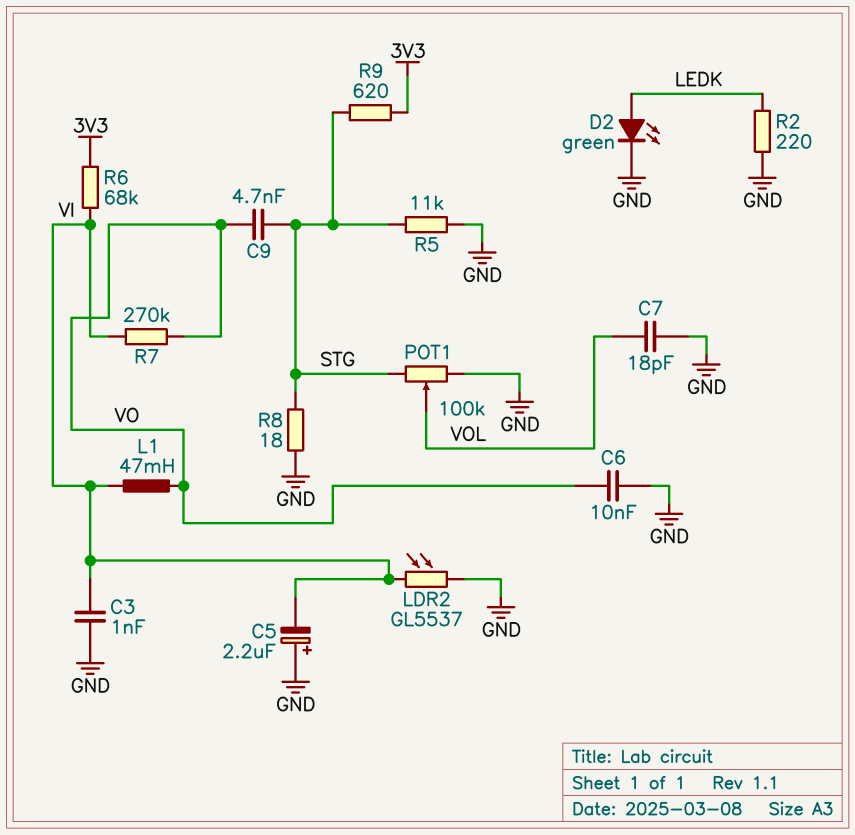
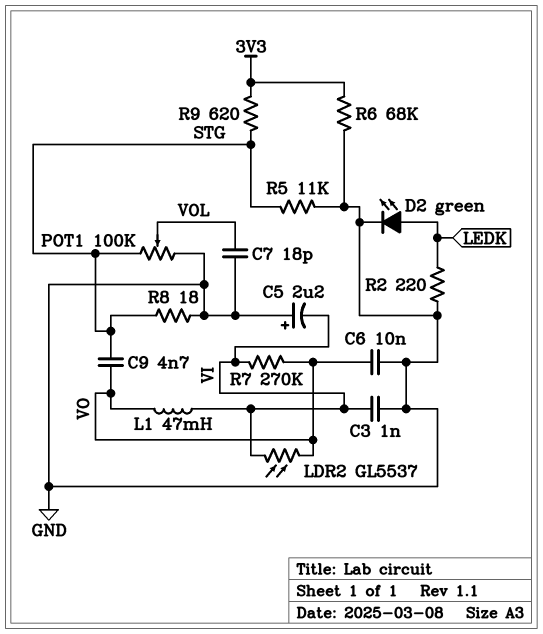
LDR2: GL5537 (GND, VI) -> GL5537 (VI, VO)
R6: 68k (3V3, VI) -> 68k (3V3, GND)

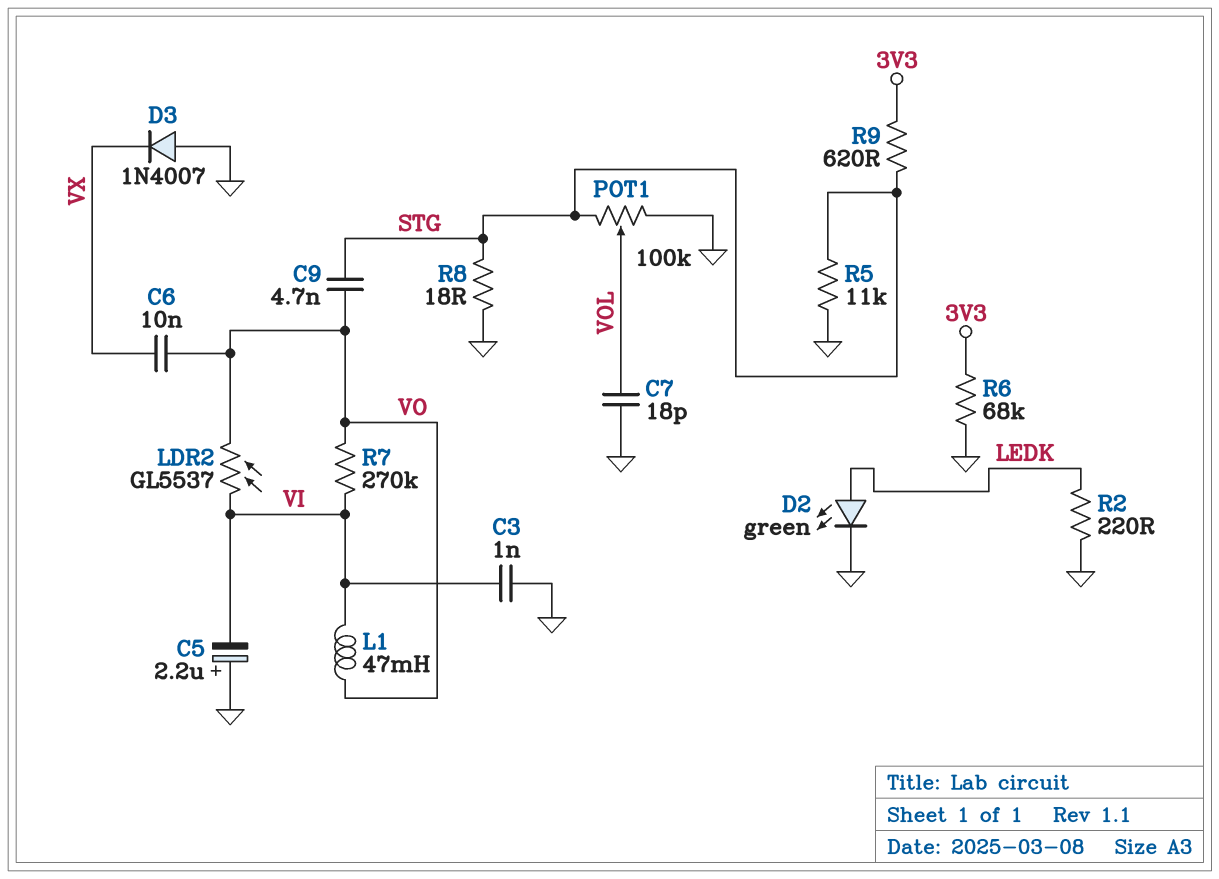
C6: 10nF (GND, VO) -> 10nF (VO, VX)
D3: none -> diode 1N4007 (A GND, K VX)

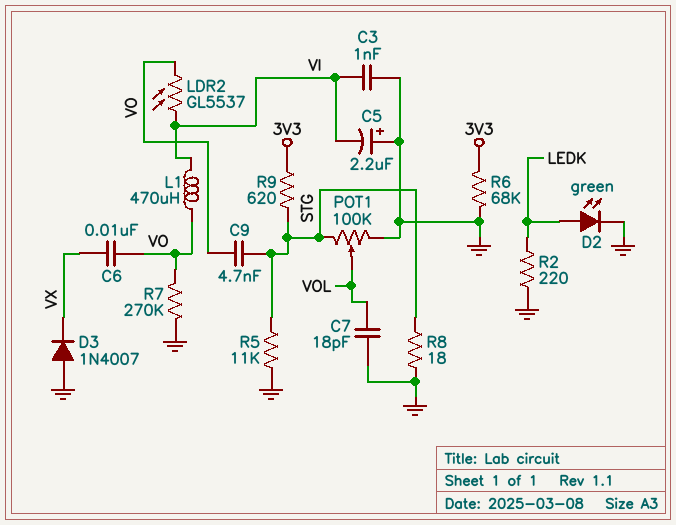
L1: 47mH (VI, VO) -> 470uH (VI, VO)
R7: 270k (VI, VO) -> 270k (GND, VO)

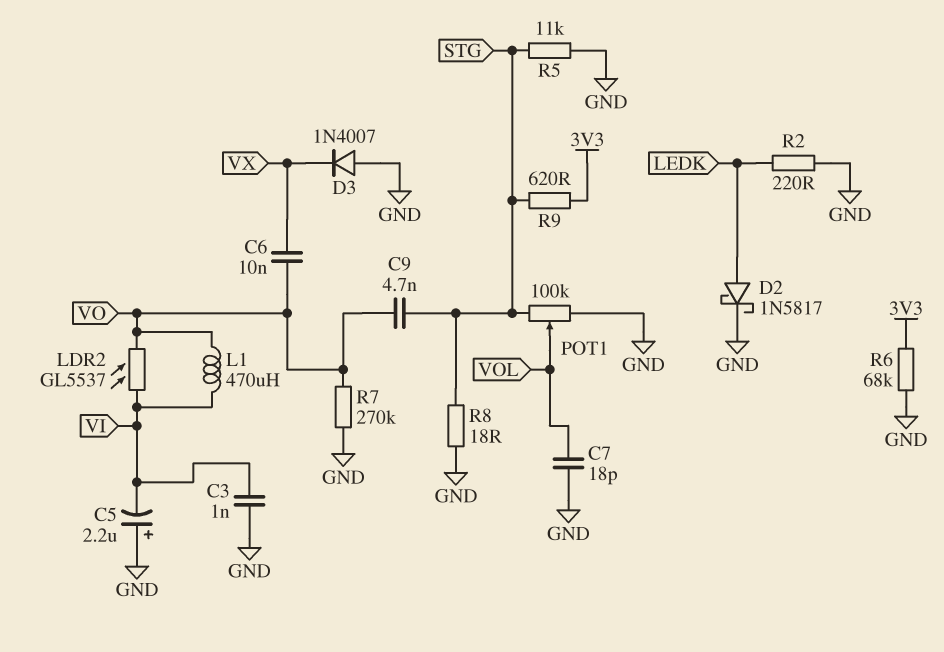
D2: LED green (A LEDK, K GND) -> schottky 1N5817 (A LEDK, K GND)

